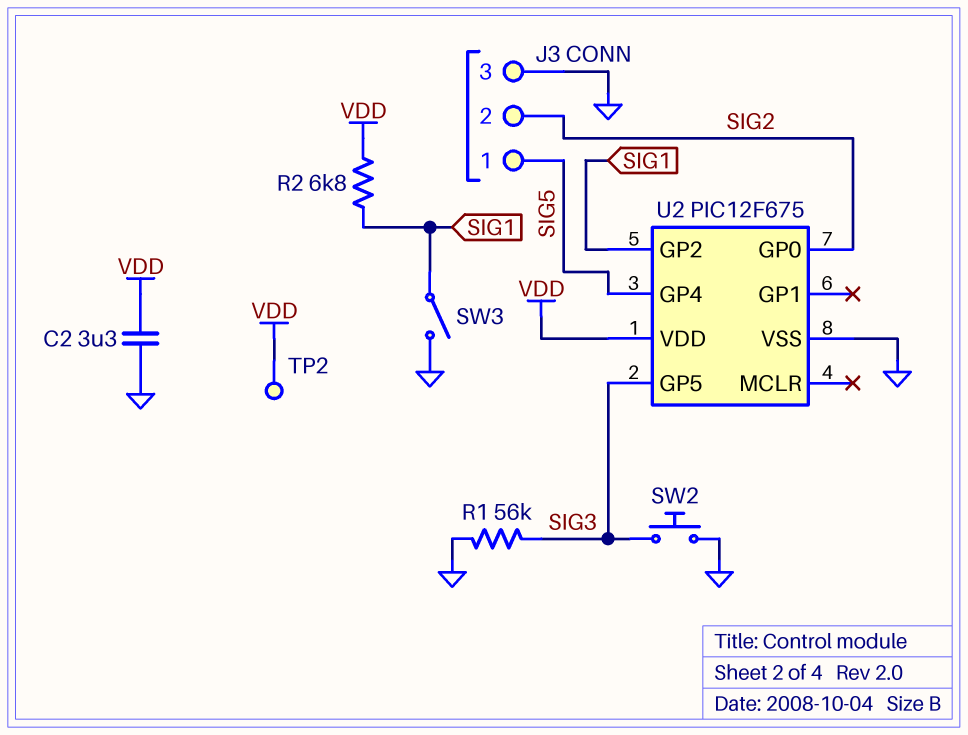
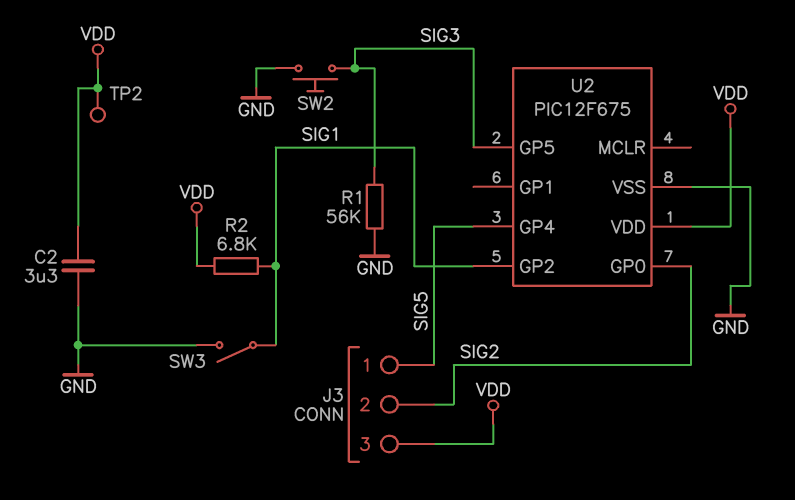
J3 pin 3: GND -> VDD

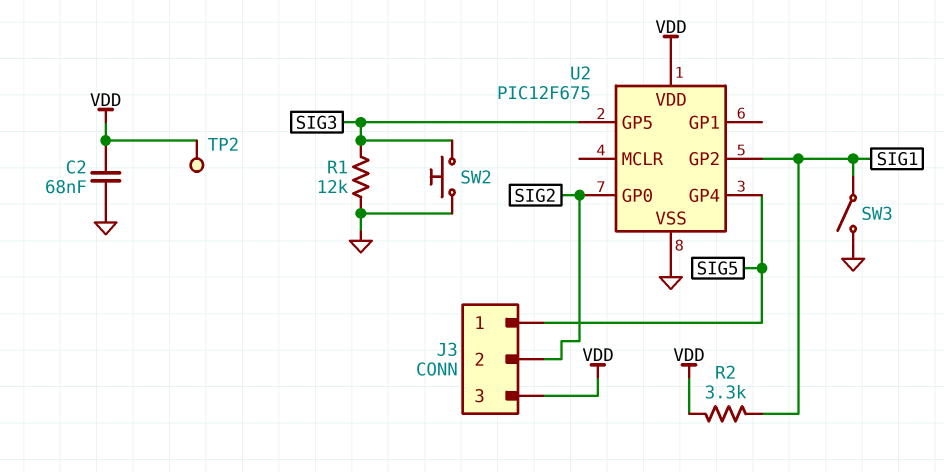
C2: 3.3uF (GND, VDD) -> 68nF (GND, VDD)
R1: 56k (GND, SIG3) -> 12k (GND, SIG3)
R2: 6.8k (SIG1, VDD) -> 3.3k (SIG1, VDD)

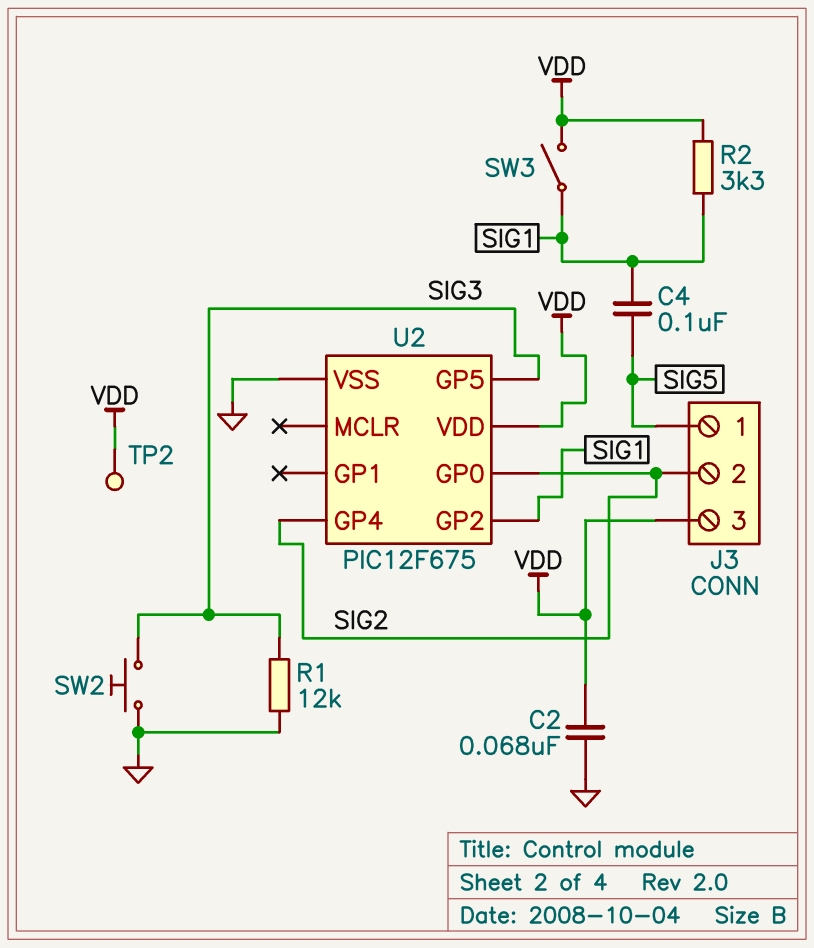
C4: none -> 100nF (SIG1, SIG5)
SW3: switch (GND, SIG1) -> switch (SIG1, VDD)
U2 pin GP4: SIG5 -> SIG2

